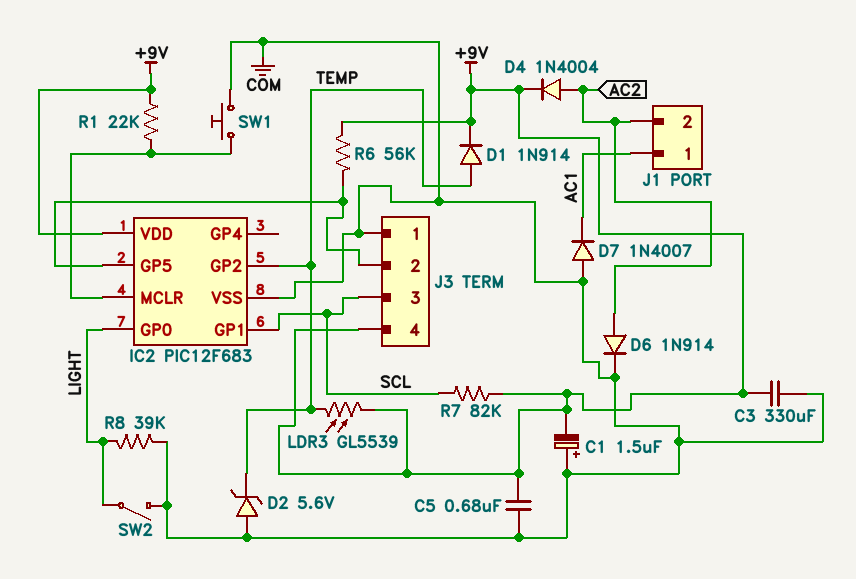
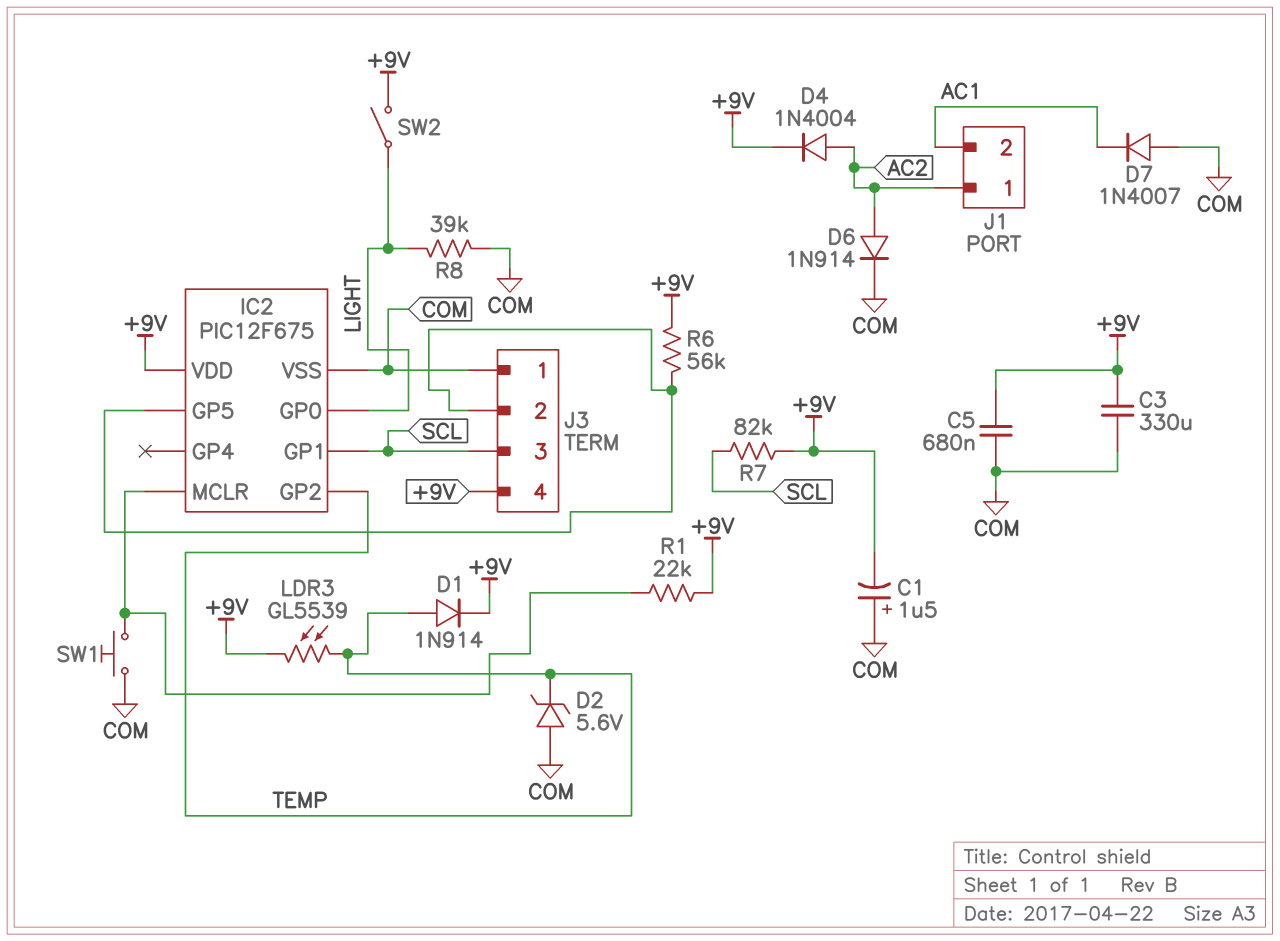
IC2: PIC12F683 -> PIC12F675
J1 pin 1: AC1 -> AC2
J1 pin 2: AC2 -> AC1
SW2: switch (COM, LIGHT) -> switch (+9V, LIGHT)

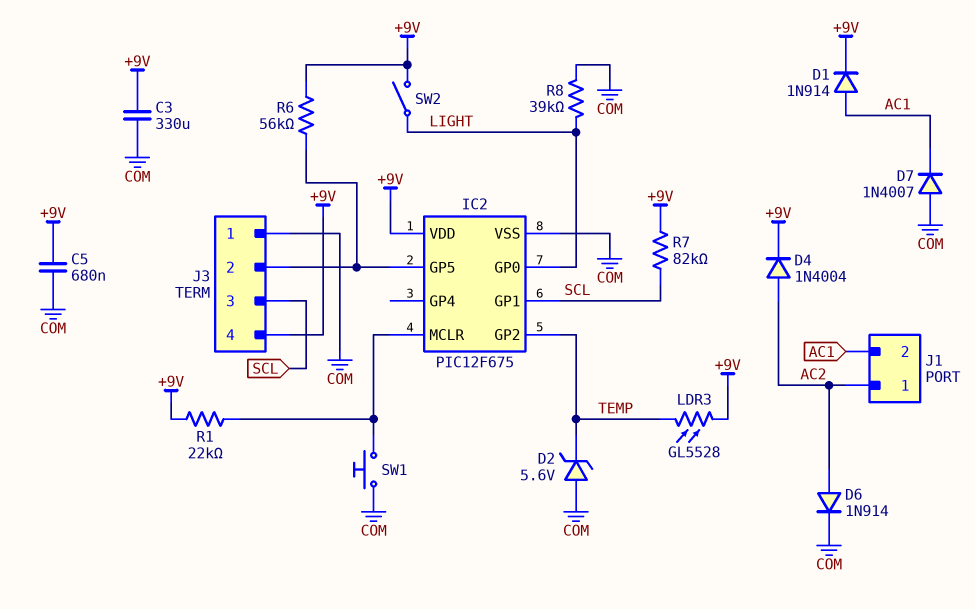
C1: 1.5uF (plus COM, minus +9V) -> none
D1: diode 1N914 (A TEMP, K +9V) -> diode 1N914 (A AC1, K +9V)
LDR3: GL5539 (+9V, TEMP) -> GL5528 (+9V, TEMP)

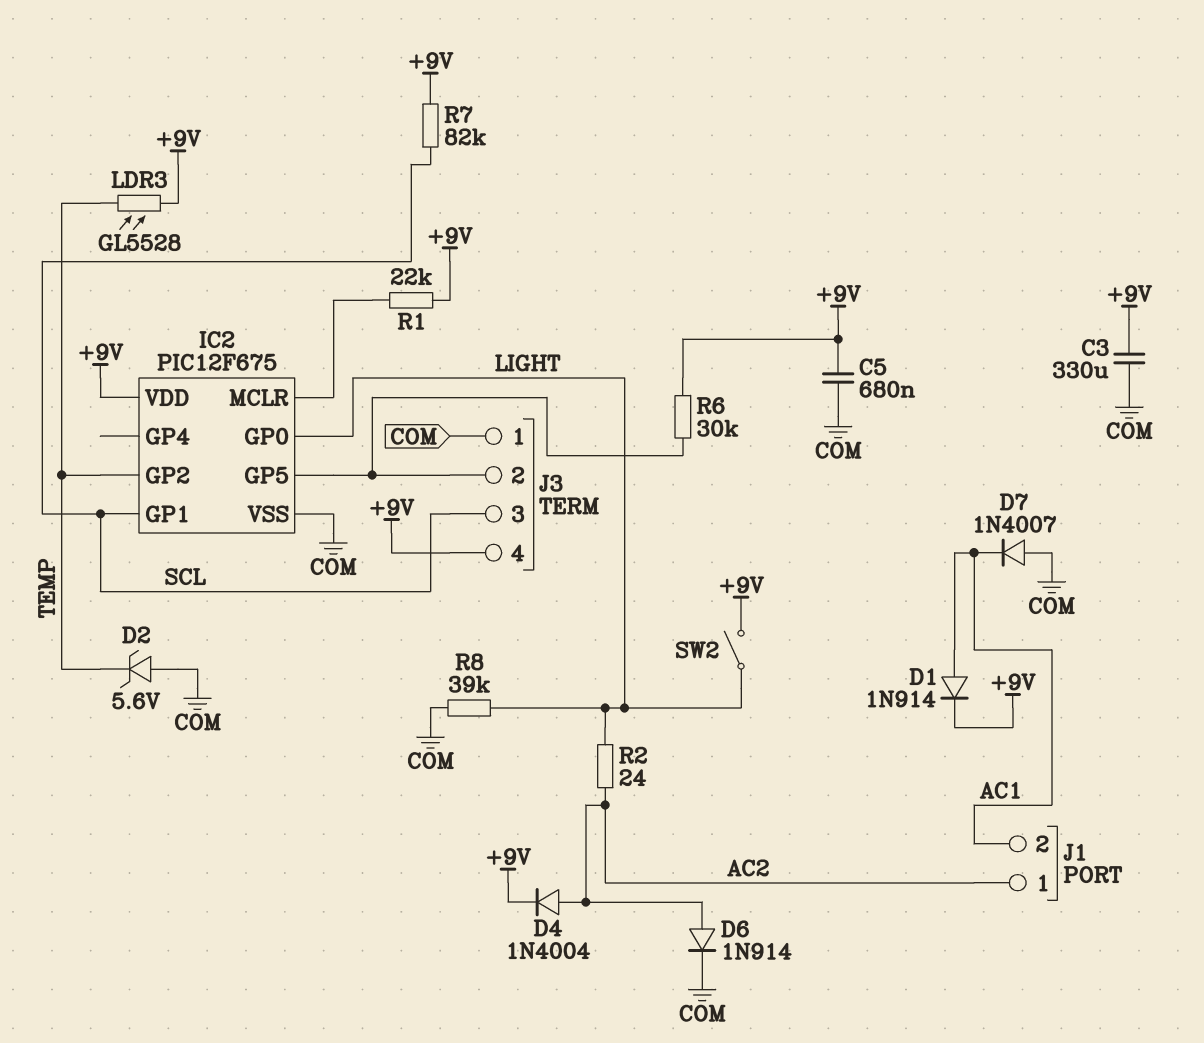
R2: none -> 24 (AC2, LIGHT)
R6: 56k (+9V, IC2/GP5) -> 30k (+9V, IC2/GP5)
SW1: button (COM, IC2/MCLR) -> none

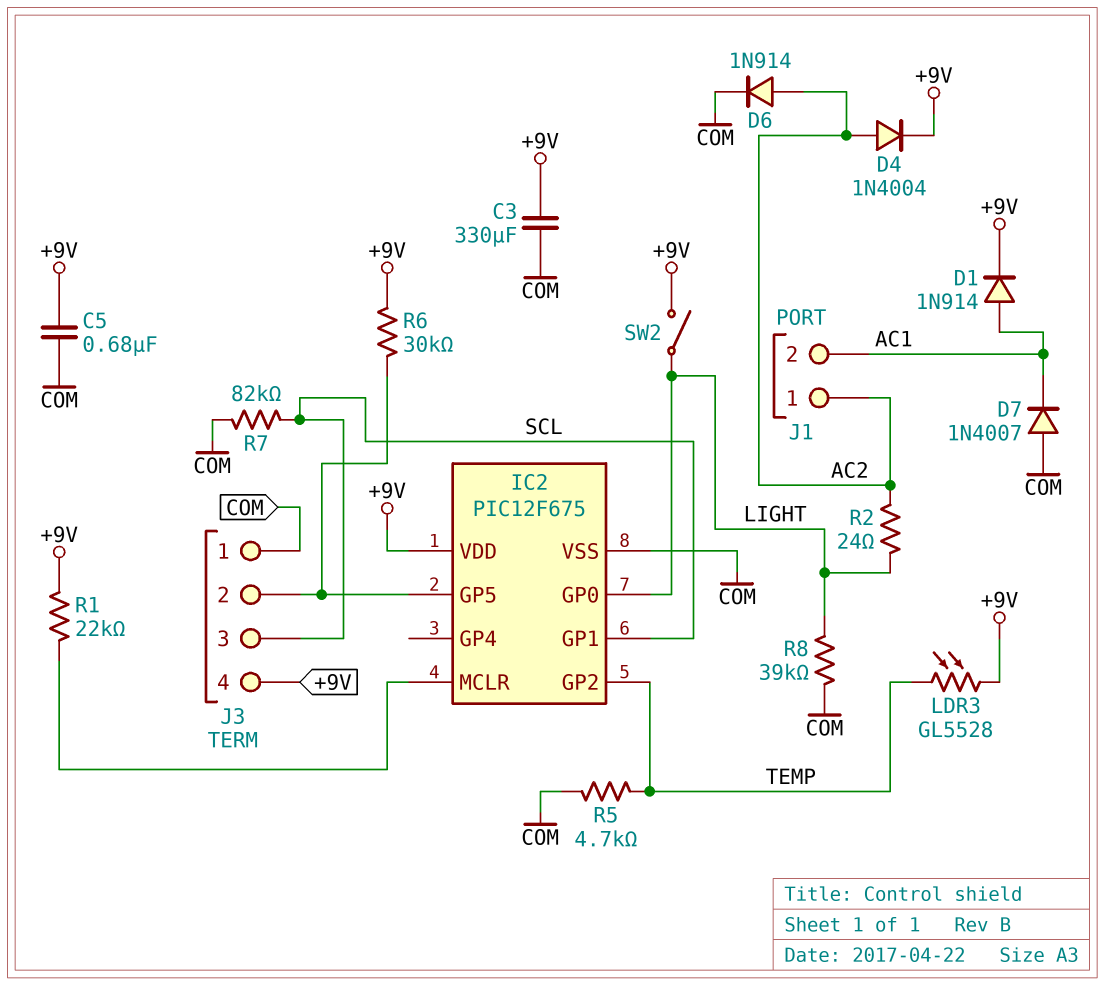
D2: zener 5.6V (A COM, K TEMP) -> none
R5: none -> 4.7k (COM, TEMP)
R7: 82k (+9V, SCL) -> 82k (COM, SCL)

